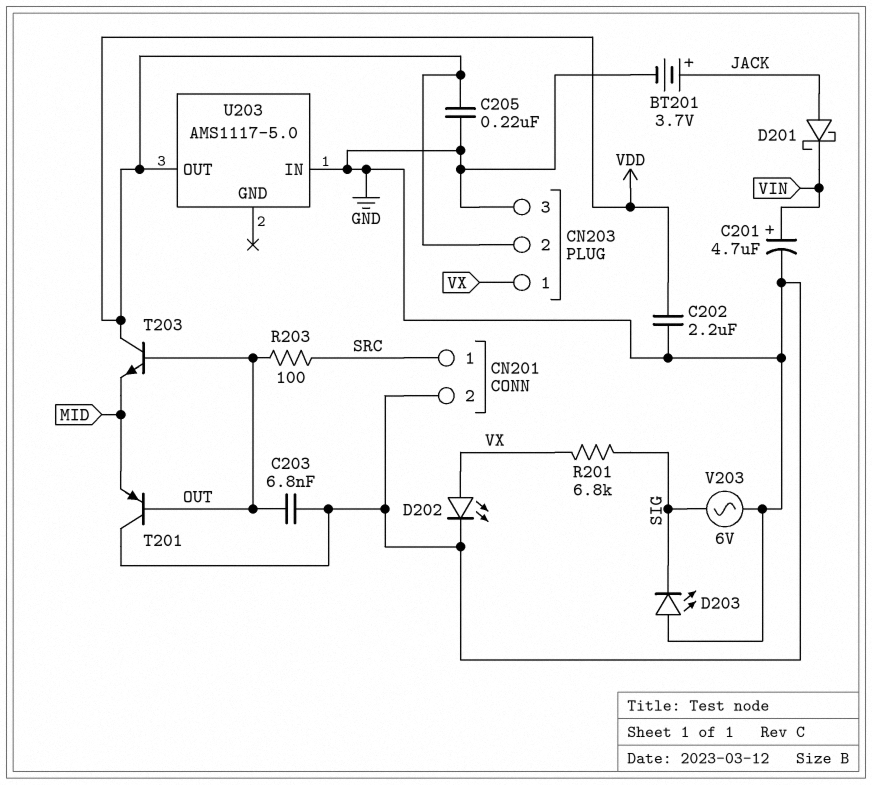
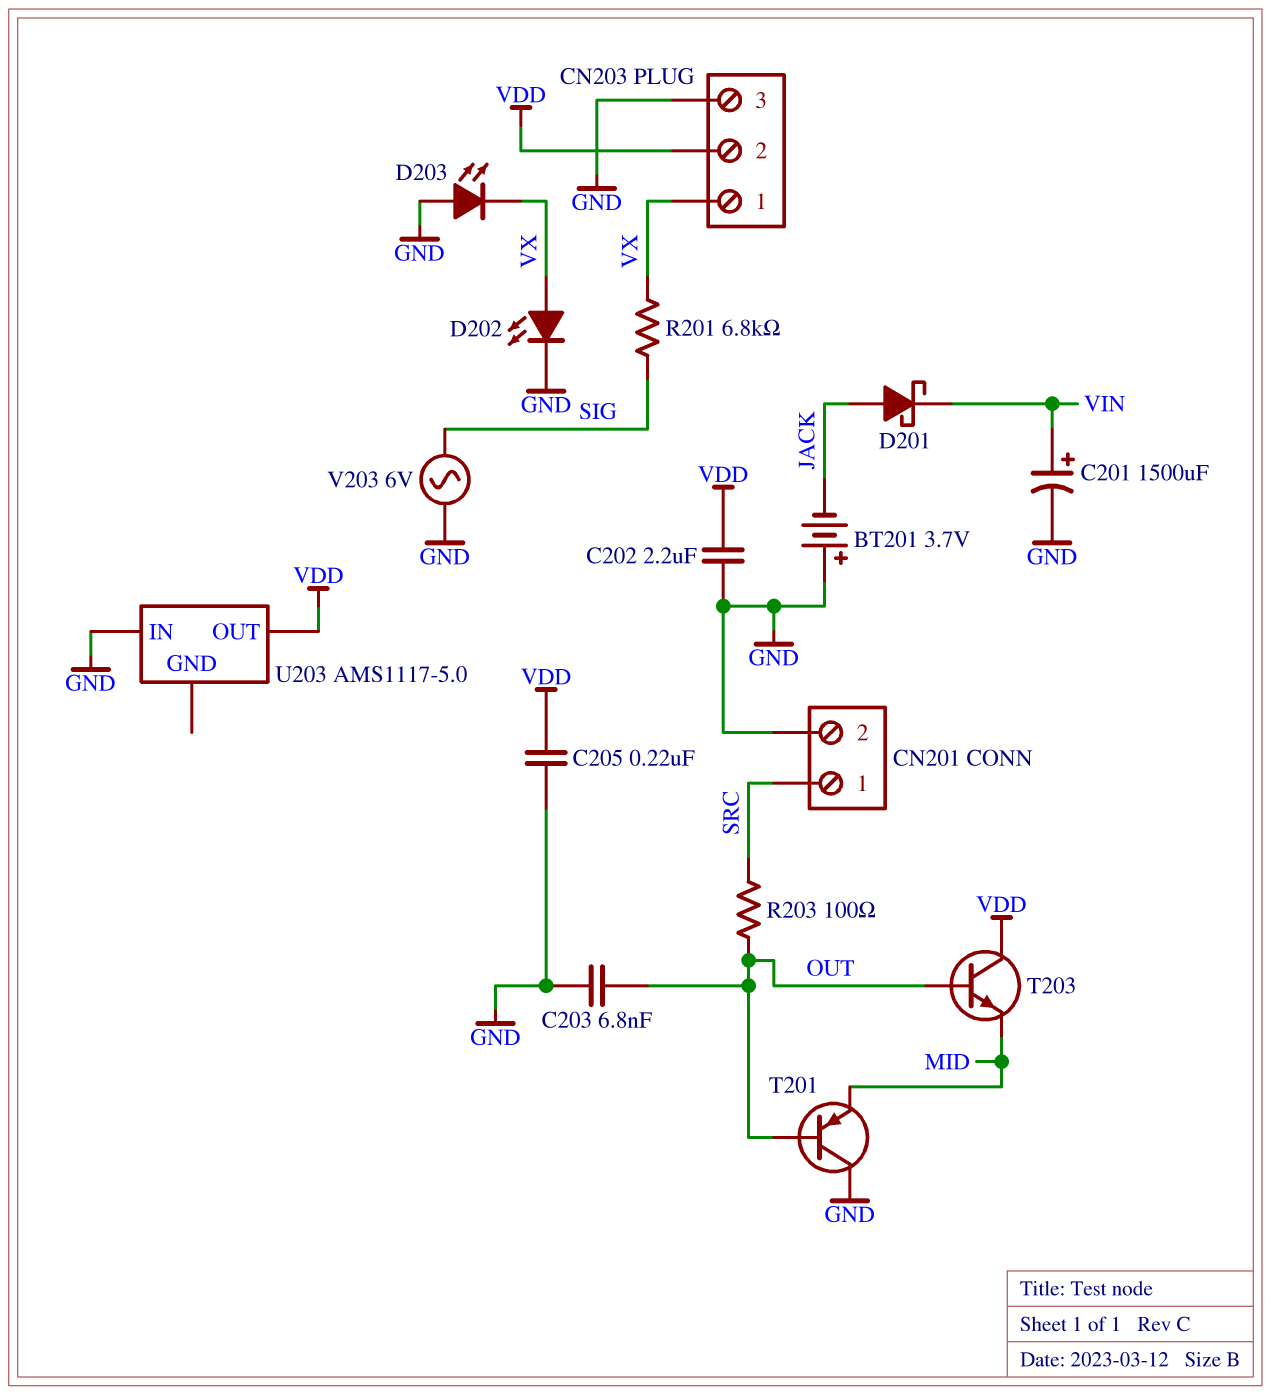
BT201: 3.7V (plus JACK, minus GND) -> 3.7V (plus GND, minus JACK)
C201: 4.7uF (plus VIN, minus GND) -> 1500uF (plus VIN, minus GND)
D203: LED (A GND, K SIG) -> LED (A GND, K VX)

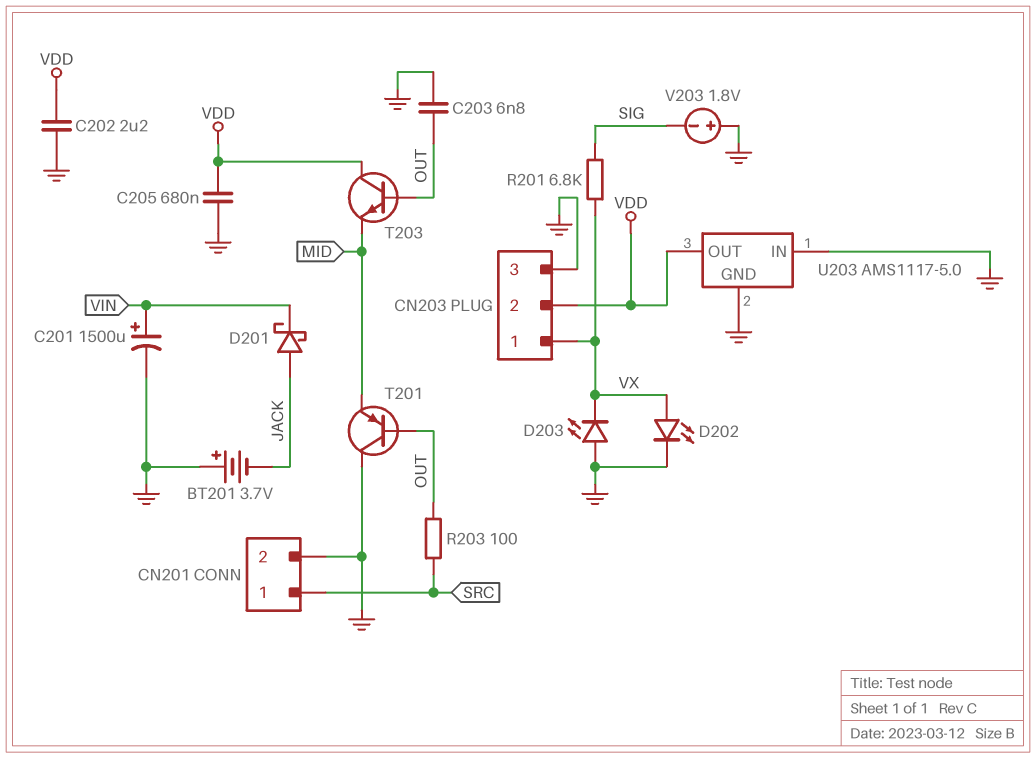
C205: 220nF (GND, VDD) -> 680nF (GND, VDD)
U203 pin GND: none -> GND
V203: AC 6V (GND, SIG) -> 1.8V (plus GND, minus SIG)

